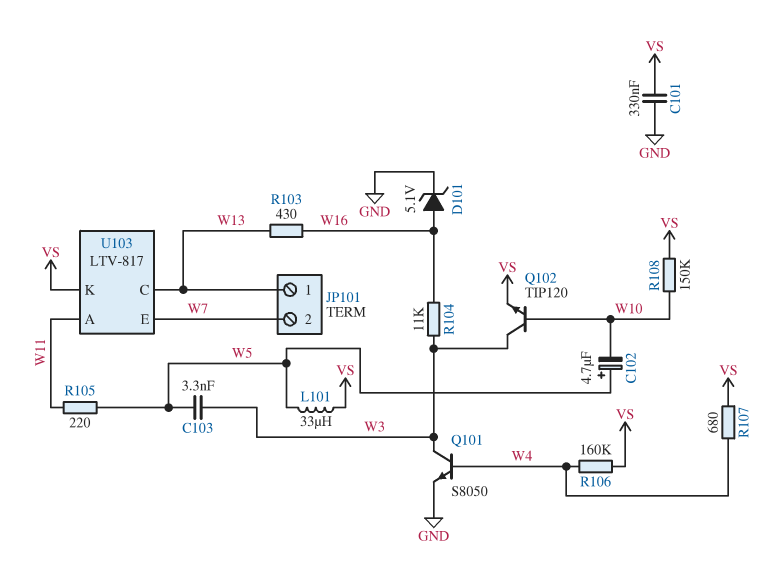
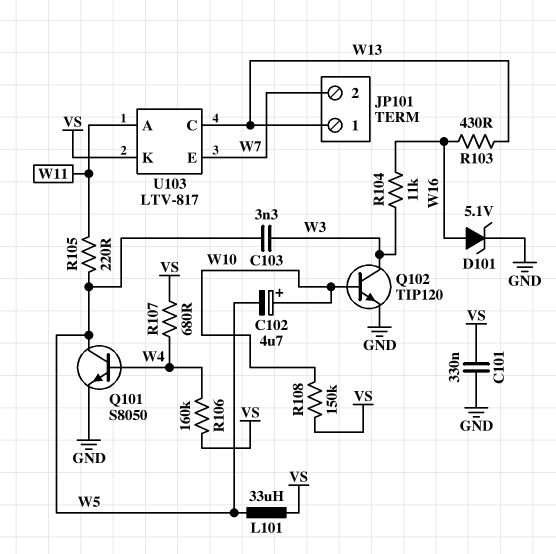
C102: 4.7uF (plus W5, minus W10) -> 4.7uF (plus W10, minus W5)
Q101: NPN S8050 (B W4, C W3, E GND) -> NPN S8050 (B W4, C W5, E GND)
Q102: NPN TIP120 (B W10, C W3, E VS) -> NPN TIP120 (B W10, C W3, E GND)

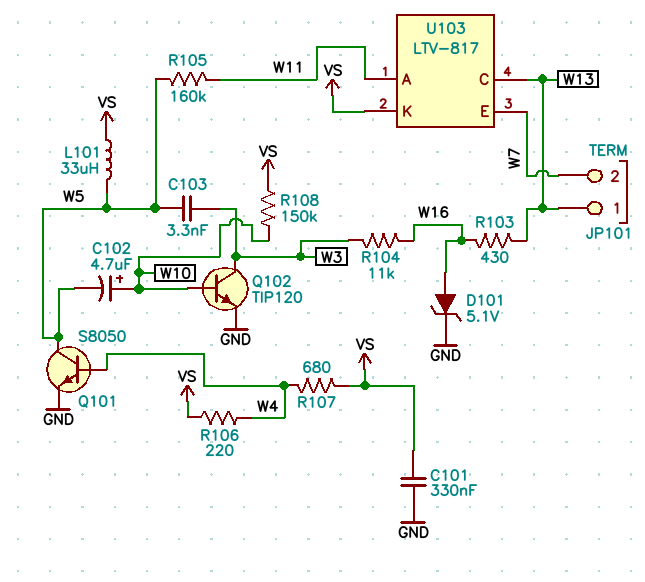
R105: 220 (W5, W11) -> 160k (W5, W11)
R106: 160k (VS, W4) -> 220 (VS, W4)

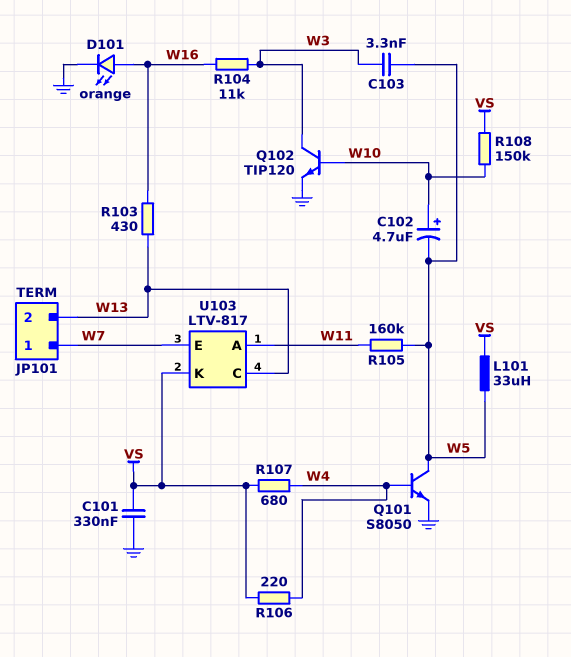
D101: zener 5.1V (A W16, K GND) -> LED orange (A W16, K GND)
JP101 pin 1: W13 -> W7
JP101 pin 2: W7 -> W13

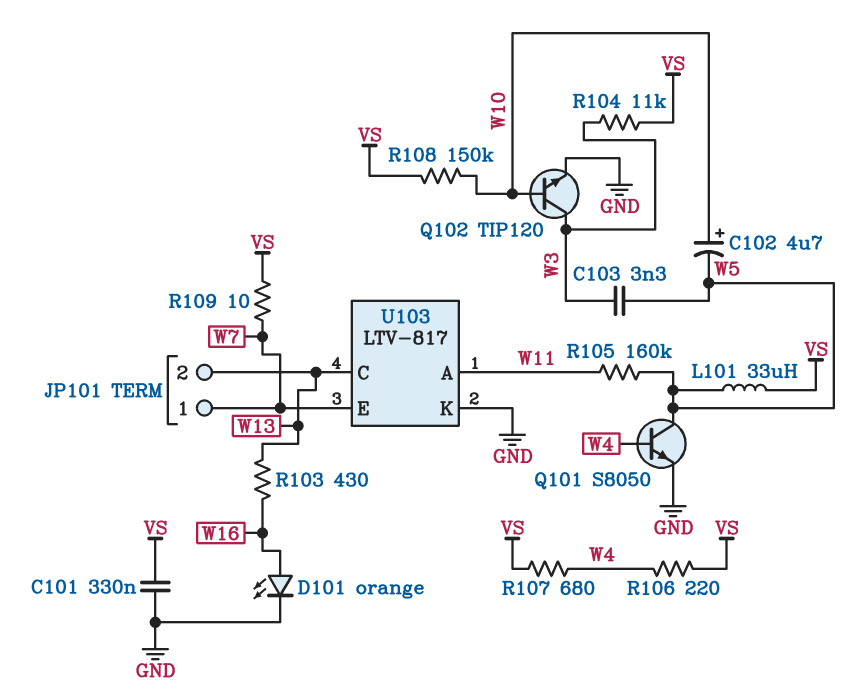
R104: 11k (W3, W16) -> 11k (VS, W3)
R109: none -> 10 (VS, W7)
U103 pin K: VS -> GND

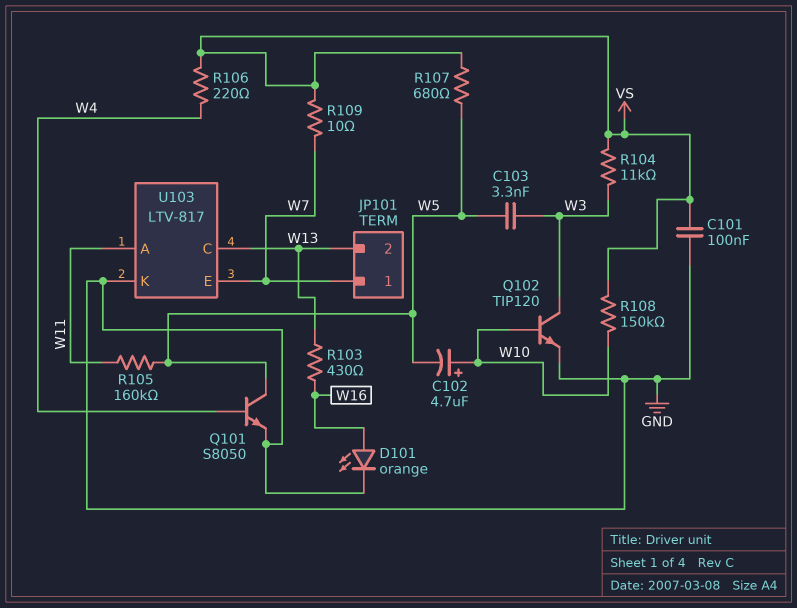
C101: 330nF (GND, VS) -> 100nF (GND, VS)
L101: 33uH (VS, W5) -> none
R107: 680 (VS, W4) -> 680 (VS, W5)

